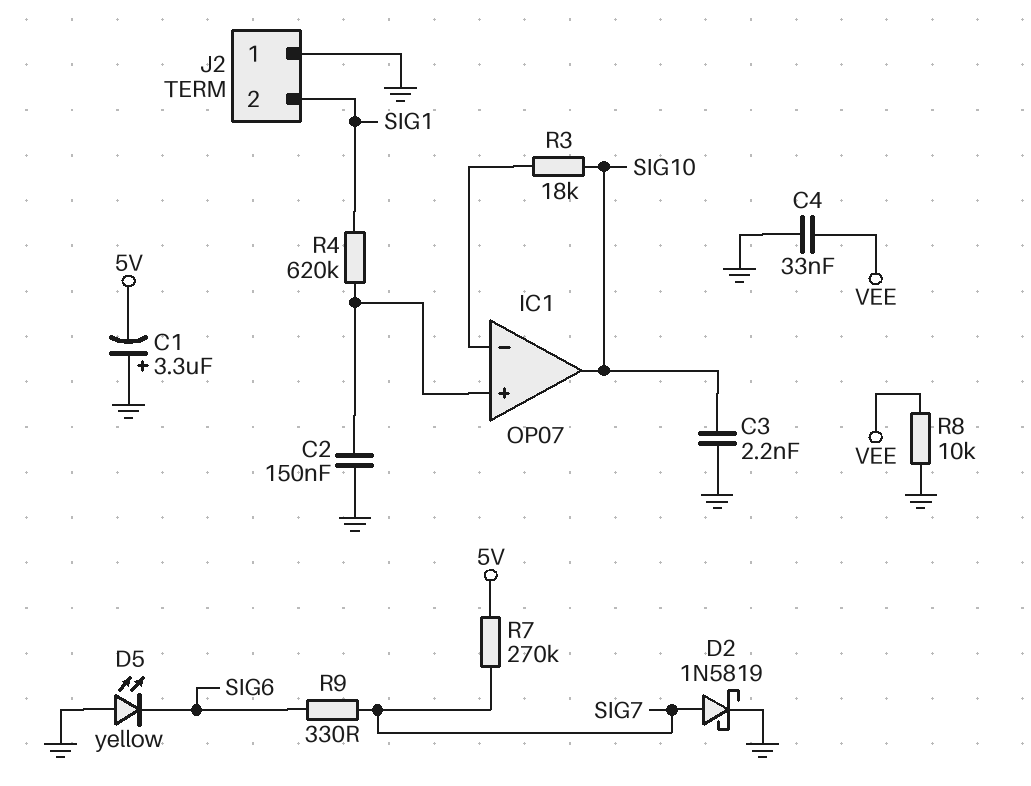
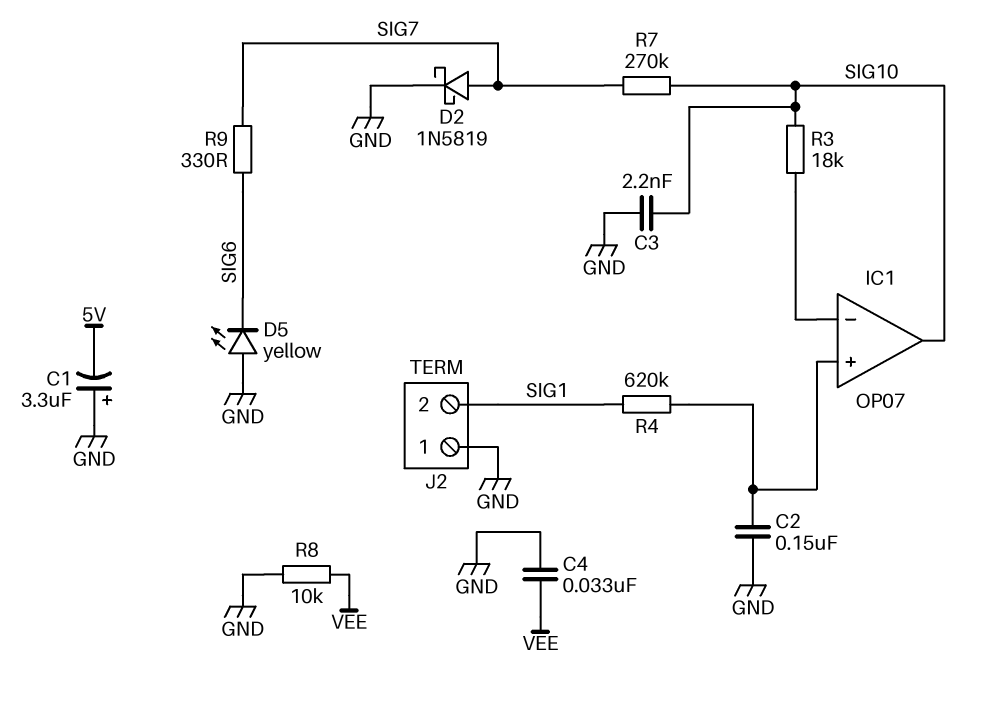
R7: 270k (5V, SIG7) -> 270k (SIG7, SIG10)

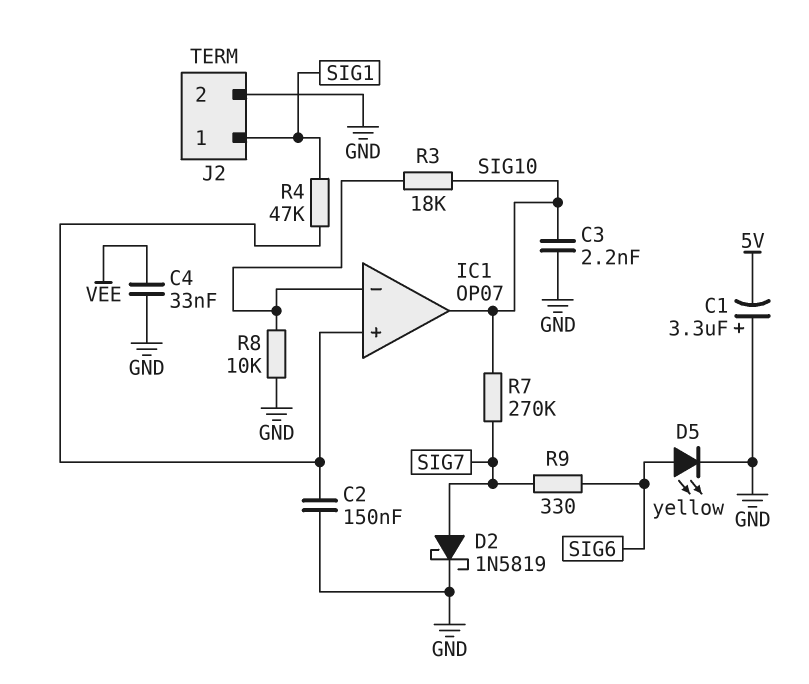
D5: LED yellow (A GND, K SIG6) -> LED yellow (A SIG6, K GND)
J2 pin 1: GND -> SIG1
J2 pin 2: SIG1 -> GND
R4: 620k (IC1/in+, SIG1) -> 47k (IC1/in+, SIG1)
R8: 10k (GND, VEE) -> 10k (GND, IC1/in-)

